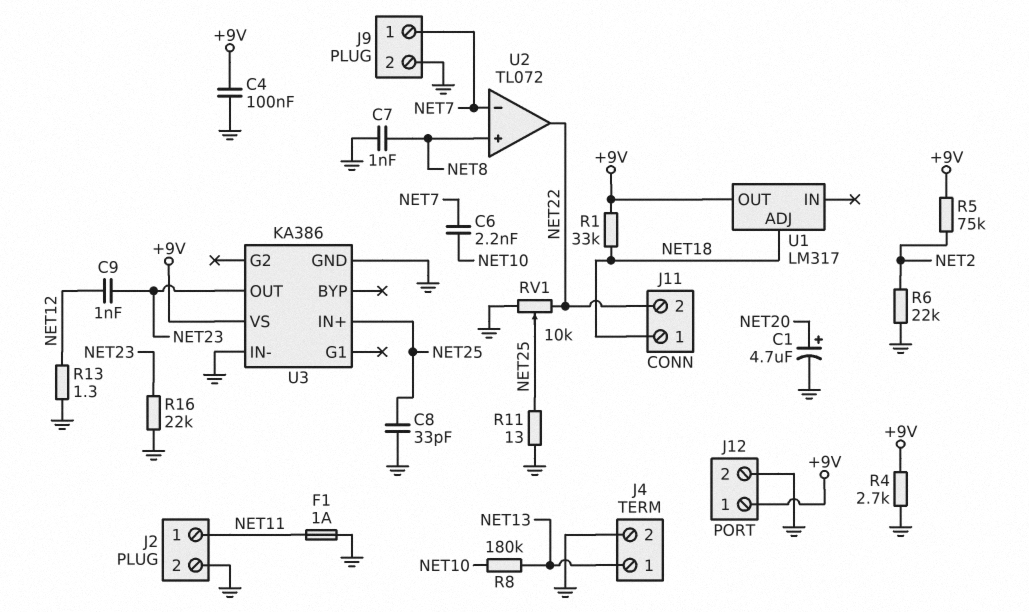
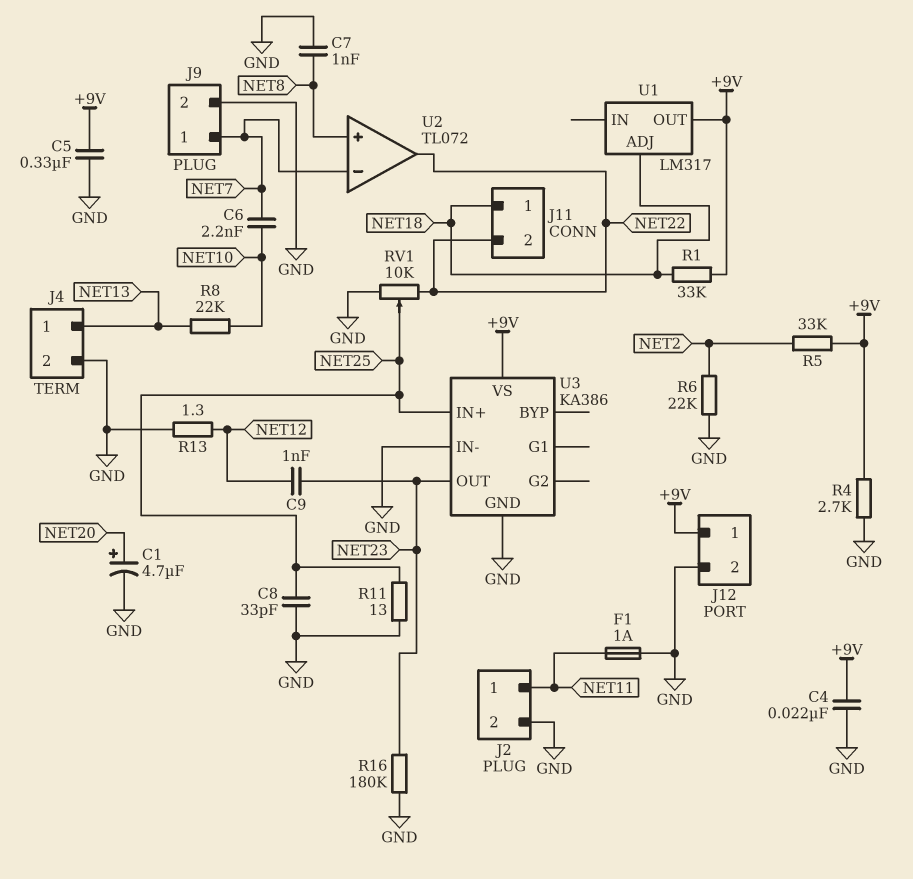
C4: 100nF (+9V, GND) -> 22nF (+9V, GND)
C5: none -> 330nF (+9V, GND)
R5: 75k (+9V, NET2) -> 33k (+9V, NET2)
R8: 180k (NET10, NET13) -> 22k (NET10, NET13)
R16: 22k (GND, NET23) -> 180k (GND, NET23)

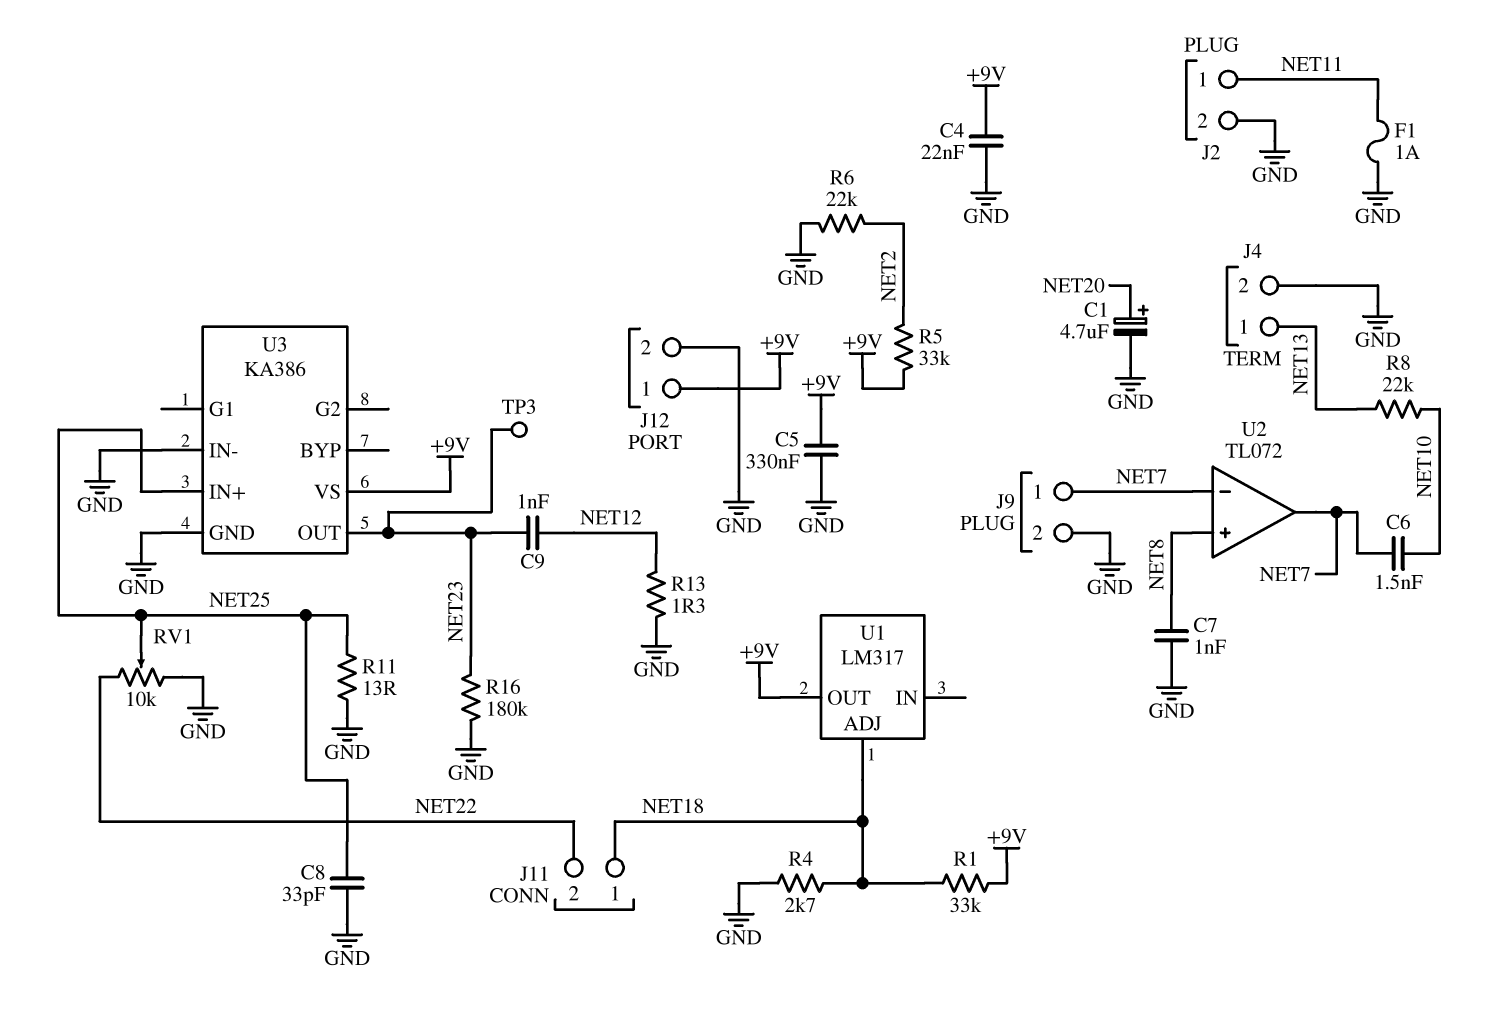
C6: 2.2nF (NET7, NET10) -> 1.5nF (NET7, NET10)
R4: 2.7k (+9V, GND) -> 2.7k (GND, NET18)
TP3: none -> test point (NET23)
U2 pin out: NET22 -> NET7

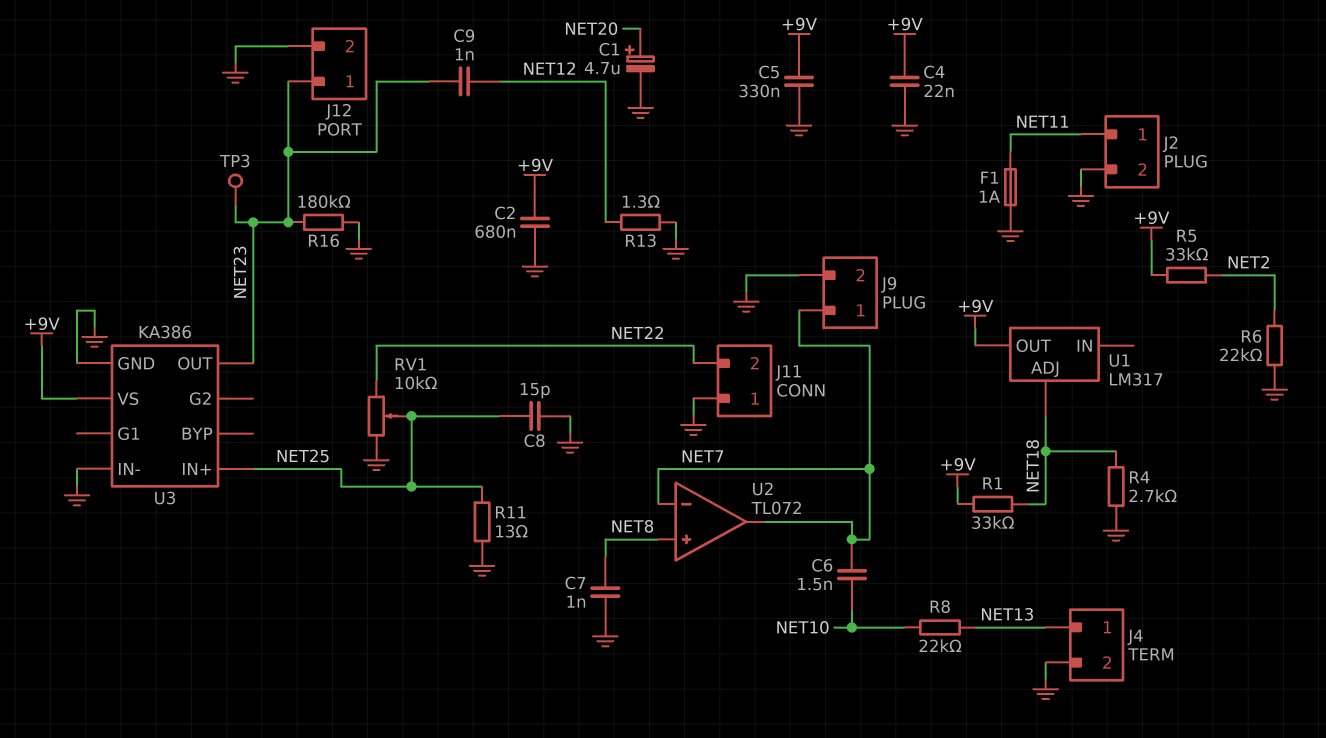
C2: none -> 680nF (+9V, GND)
C8: 33pF (GND, NET25) -> 15pF (GND, NET25)
J11 pin 1: NET18 -> GND
J12 pin 1: +9V -> NET23

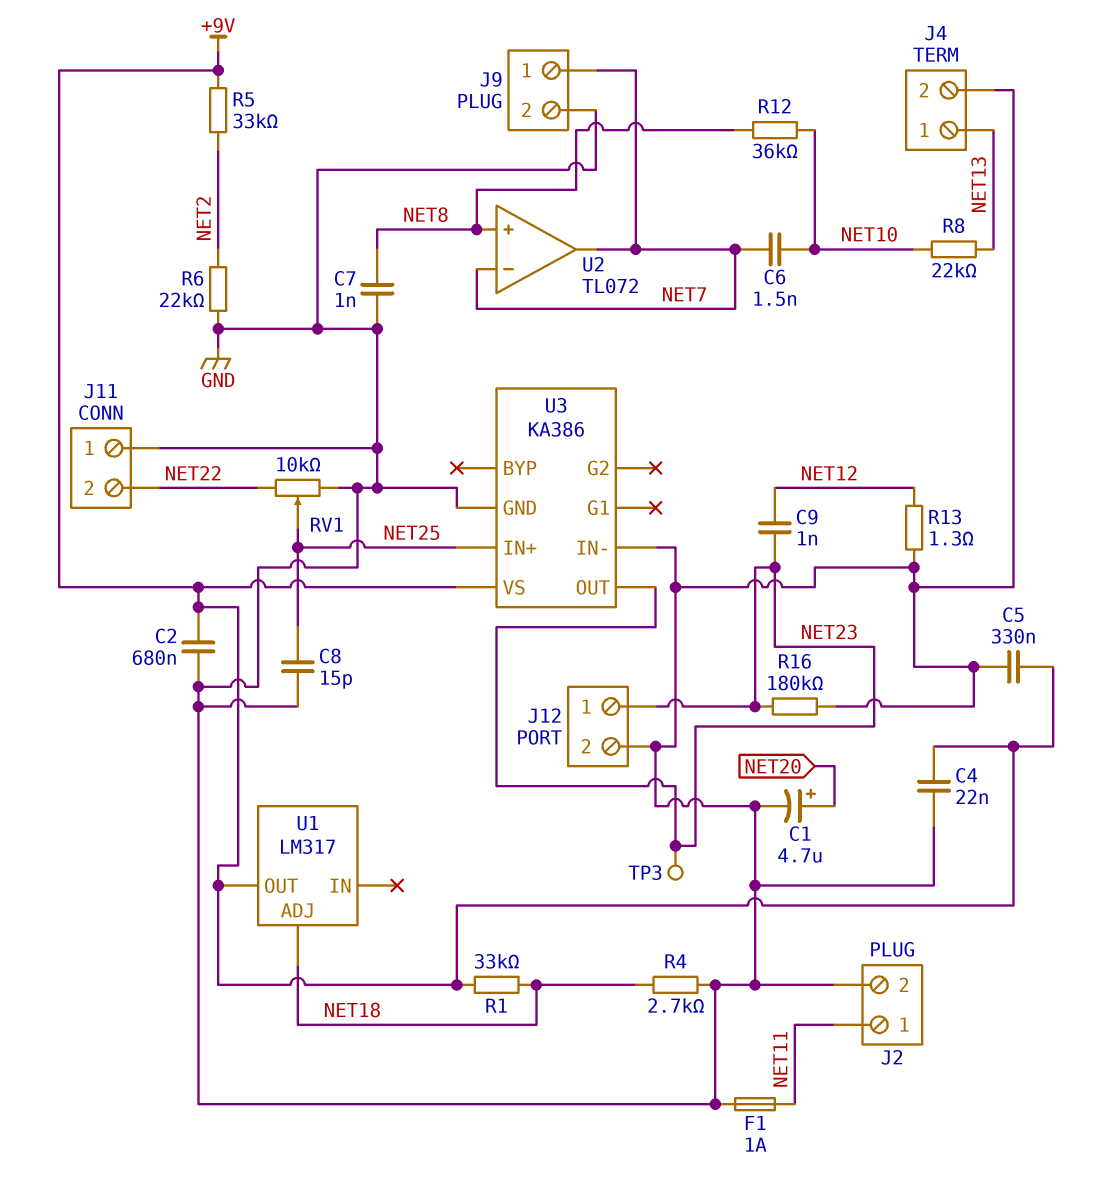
R11: 13 (GND, NET25) -> none
R12: none -> 36k (NET8, NET10)

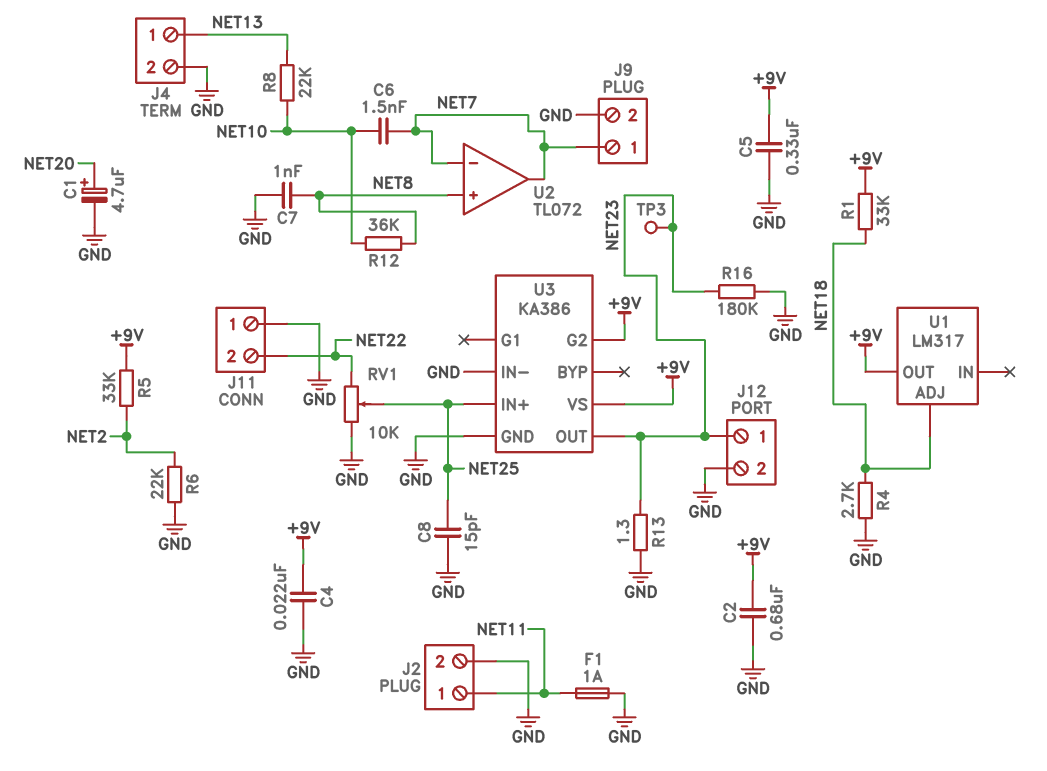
C9: 1nF (NET12, NET23) -> none
R13: 1.3 (GND, NET12) -> 1.3 (GND, NET23)
U3 pin G2: none -> +9V

